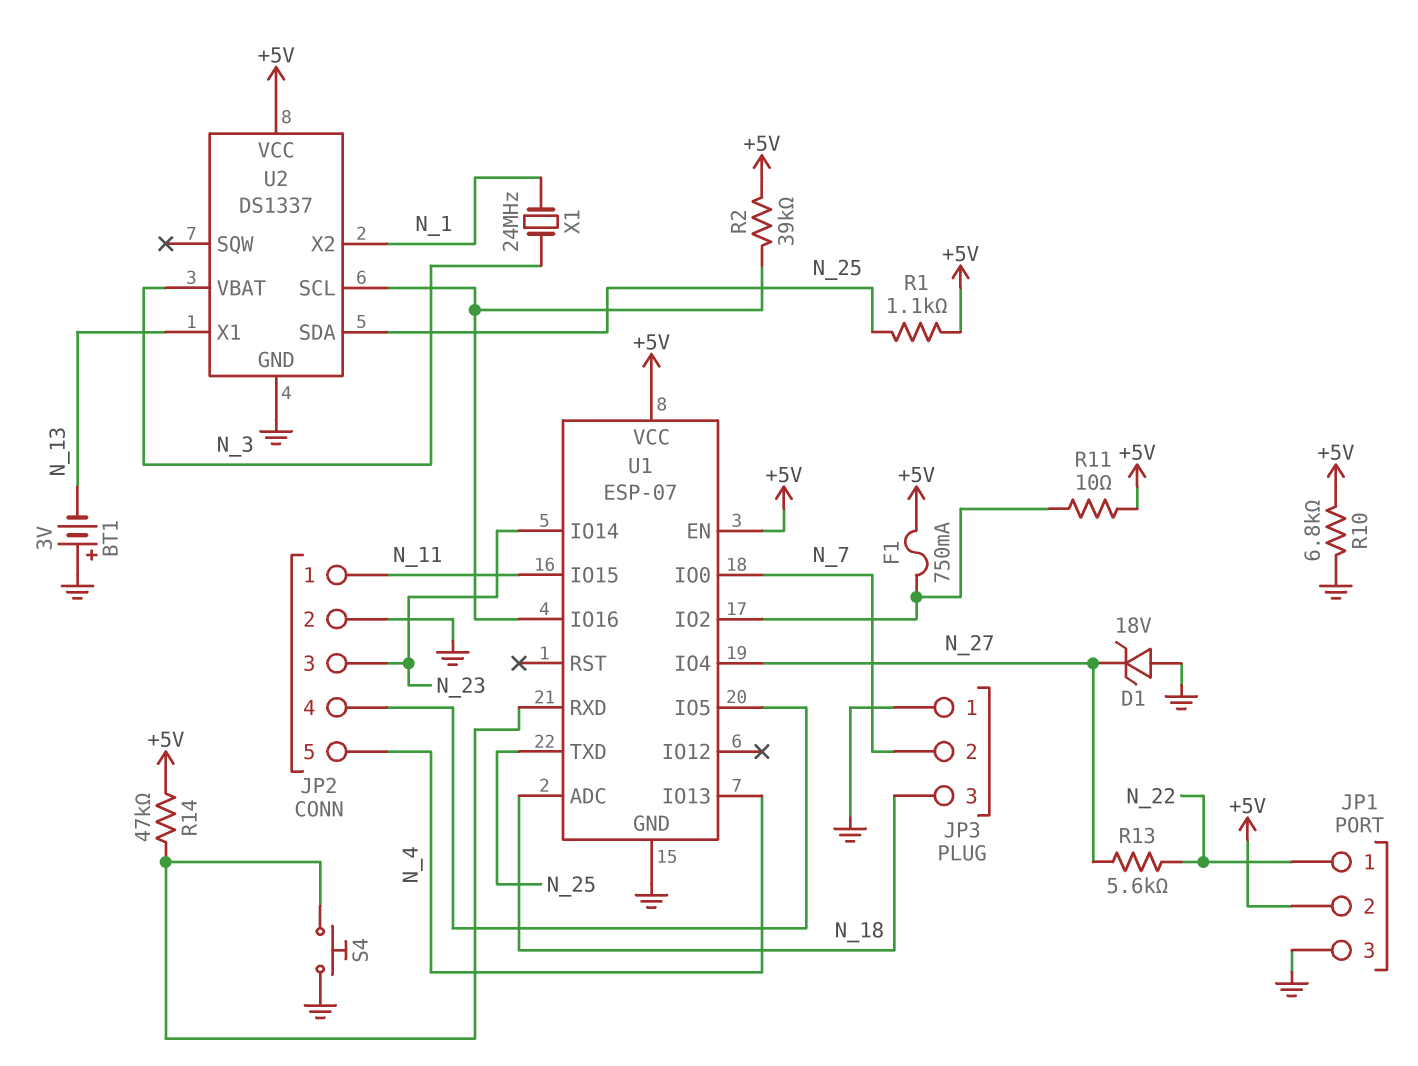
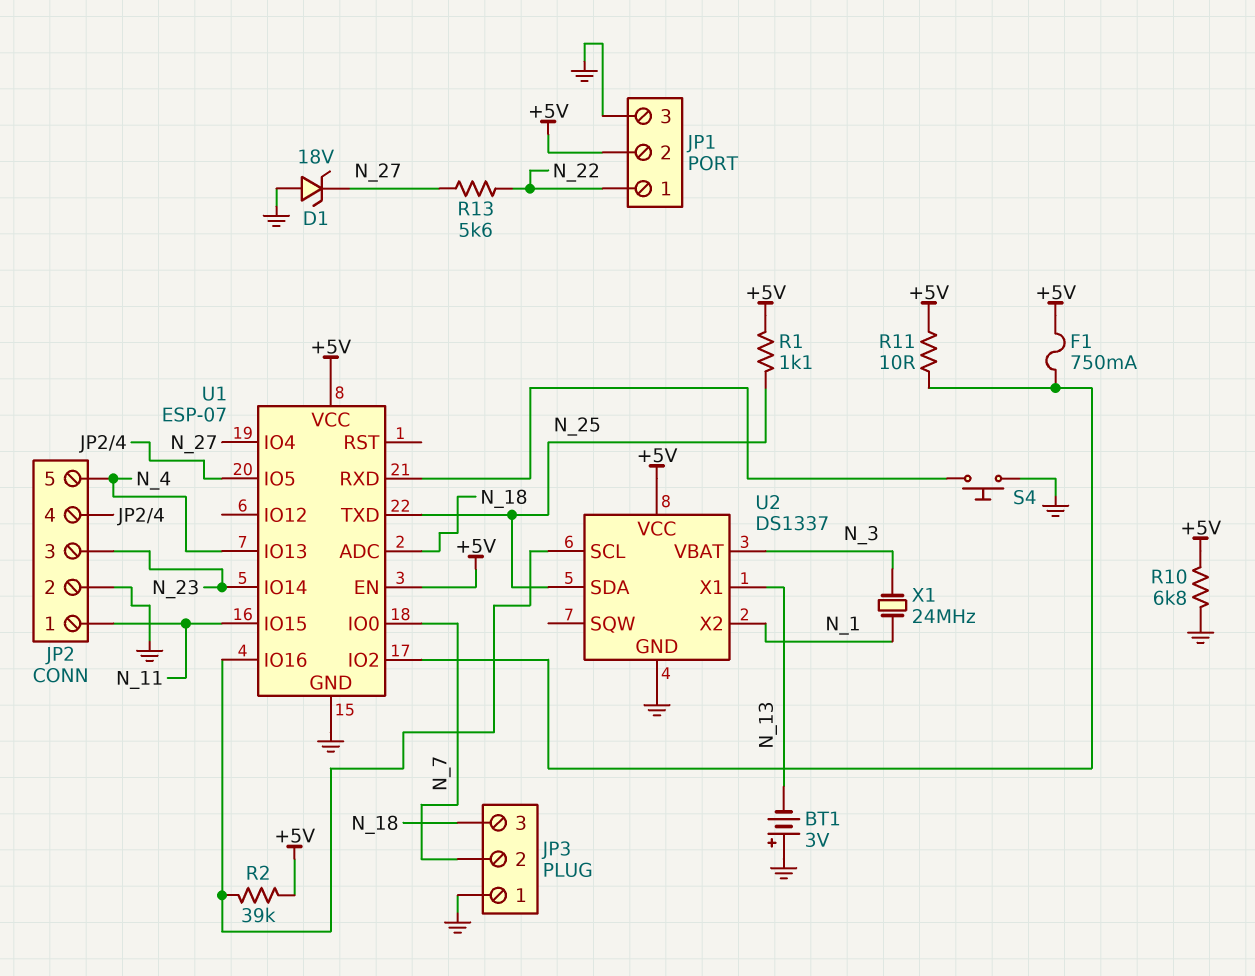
R14: 47k (+5V, U1/RXD) -> none

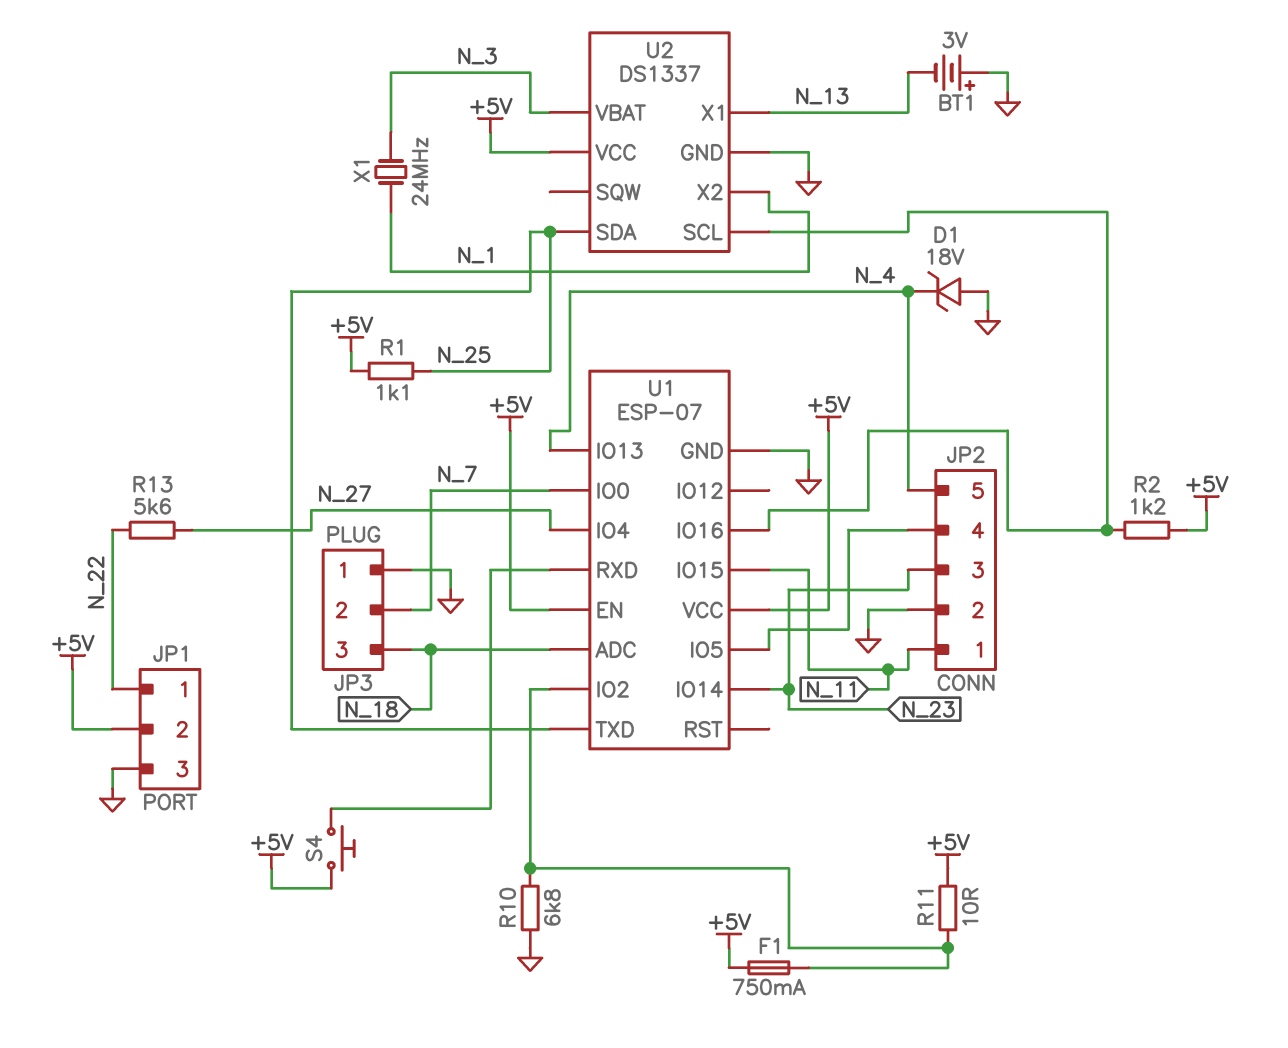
D1: zener 18V (A GND, K N_27) -> zener 18V (A GND, K N_4)
R2: 39k (+5V, U1/IO16) -> 1.2k (+5V, U1/IO16)
R10: 6.8k (+5V, GND) -> 6.8k (GND, U1/IO2)
S4: button (GND, U1/RXD) -> button (+5V, U1/RXD)

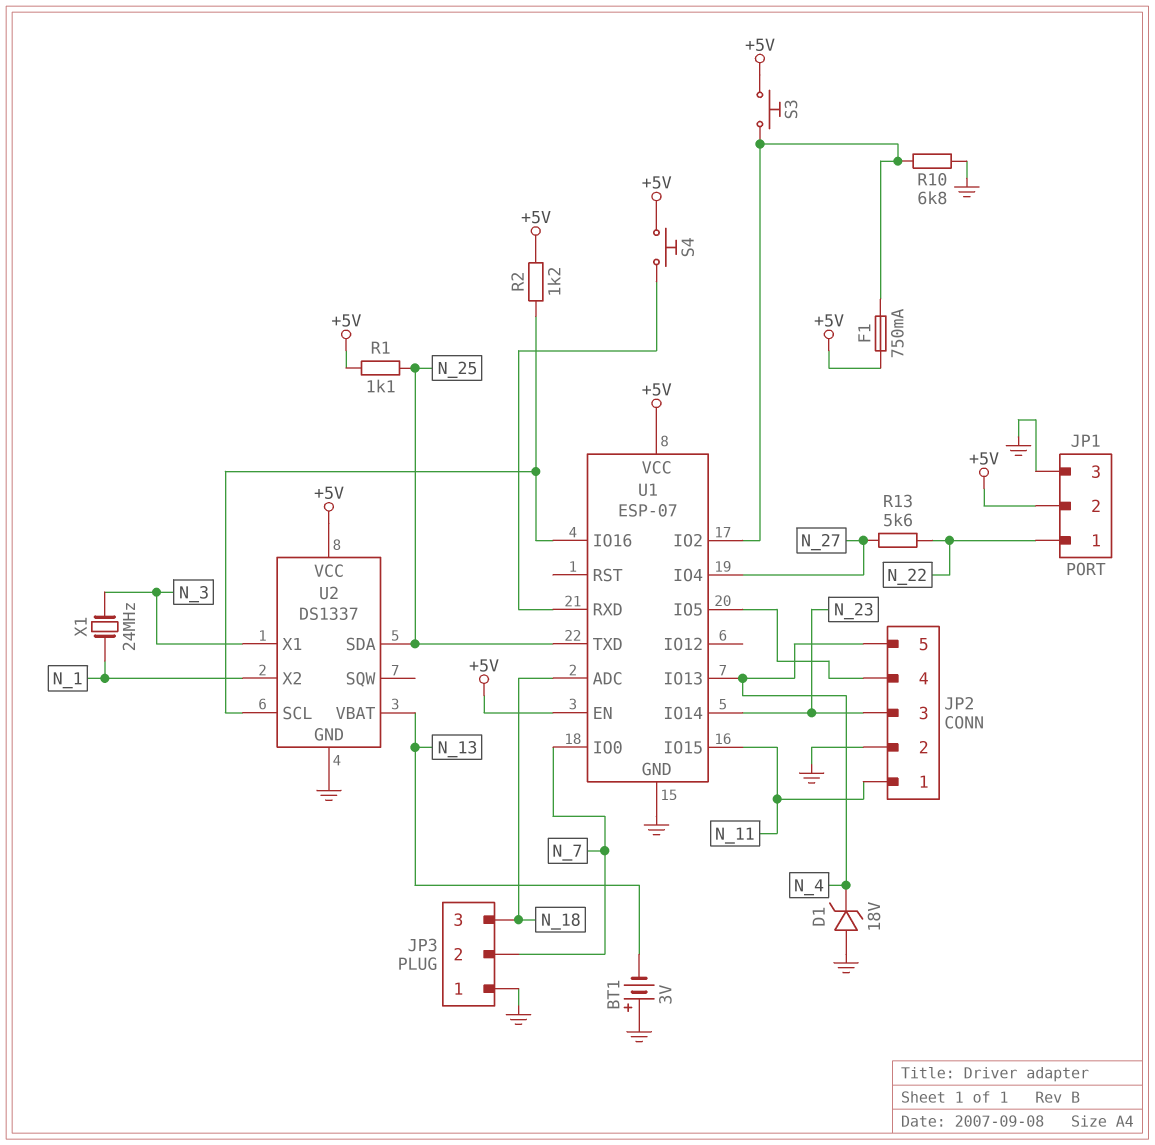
R11: 10 (+5V, U1/IO2) -> none
S3: none -> button (+5V, U1/IO2)
U2 pin VBAT: N_3 -> N_13
U2 pin X1: N_13 -> N_3

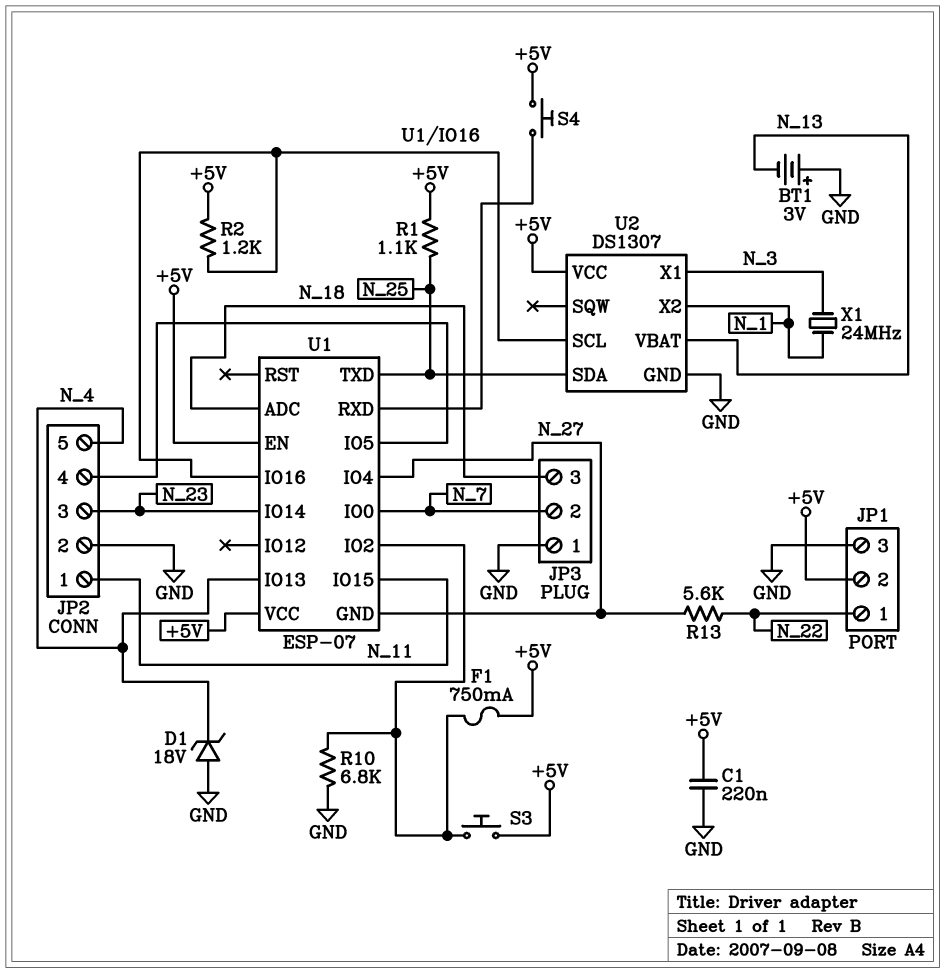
C1: none -> 220nF (+5V, GND)
U1 pin GND: GND -> N_27
U2: DS1337 -> DS1307

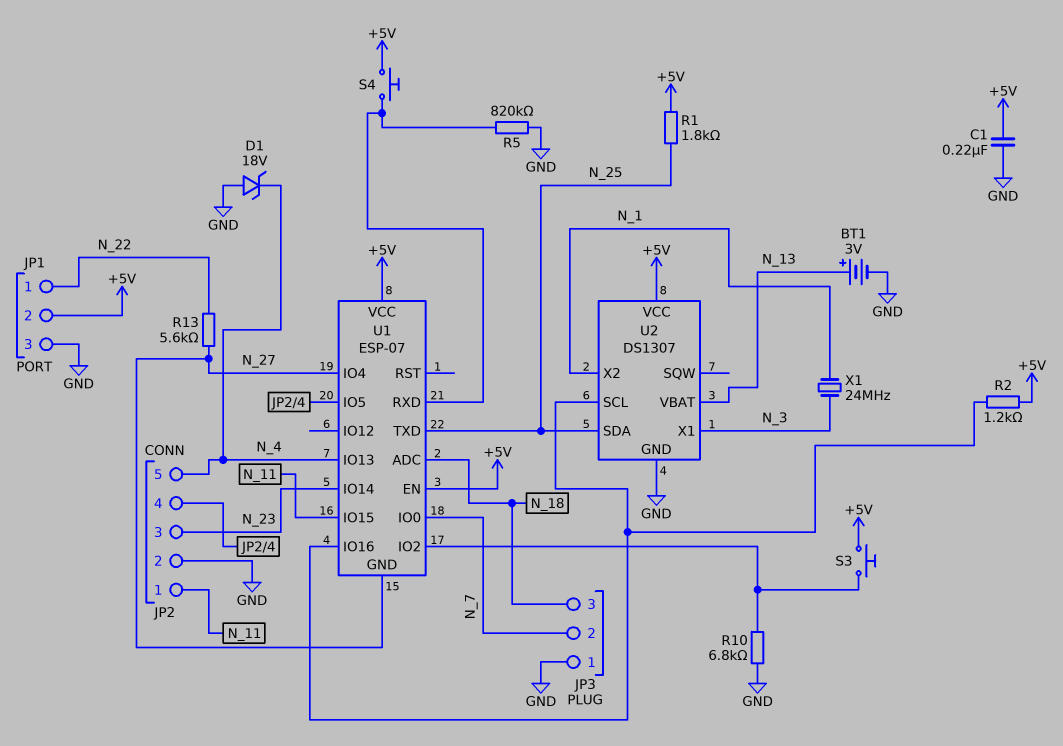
BT1: 3V (plus GND, minus N_13) -> 3V (plus N_13, minus GND)
F1: 750mA (+5V, U1/IO2) -> none
R1: 1.1k (+5V, N_25) -> 1.8k (+5V, N_25)
R5: none -> 820k (GND, U1/RXD)

